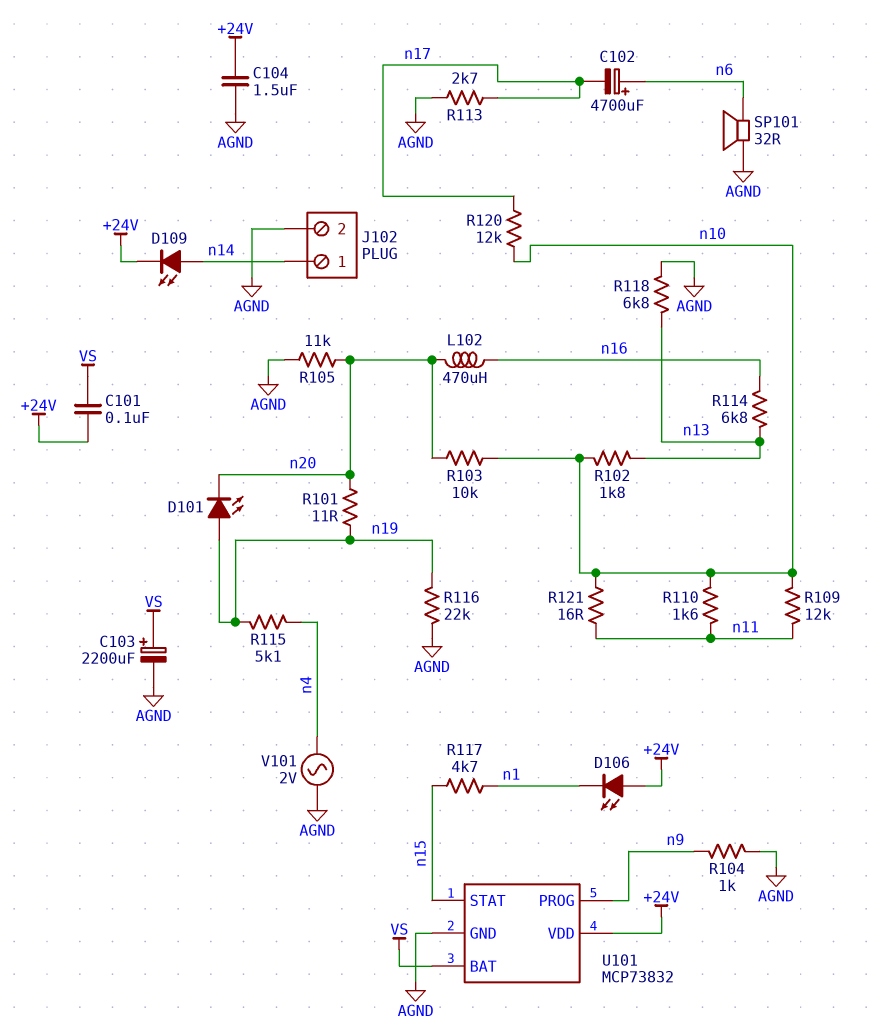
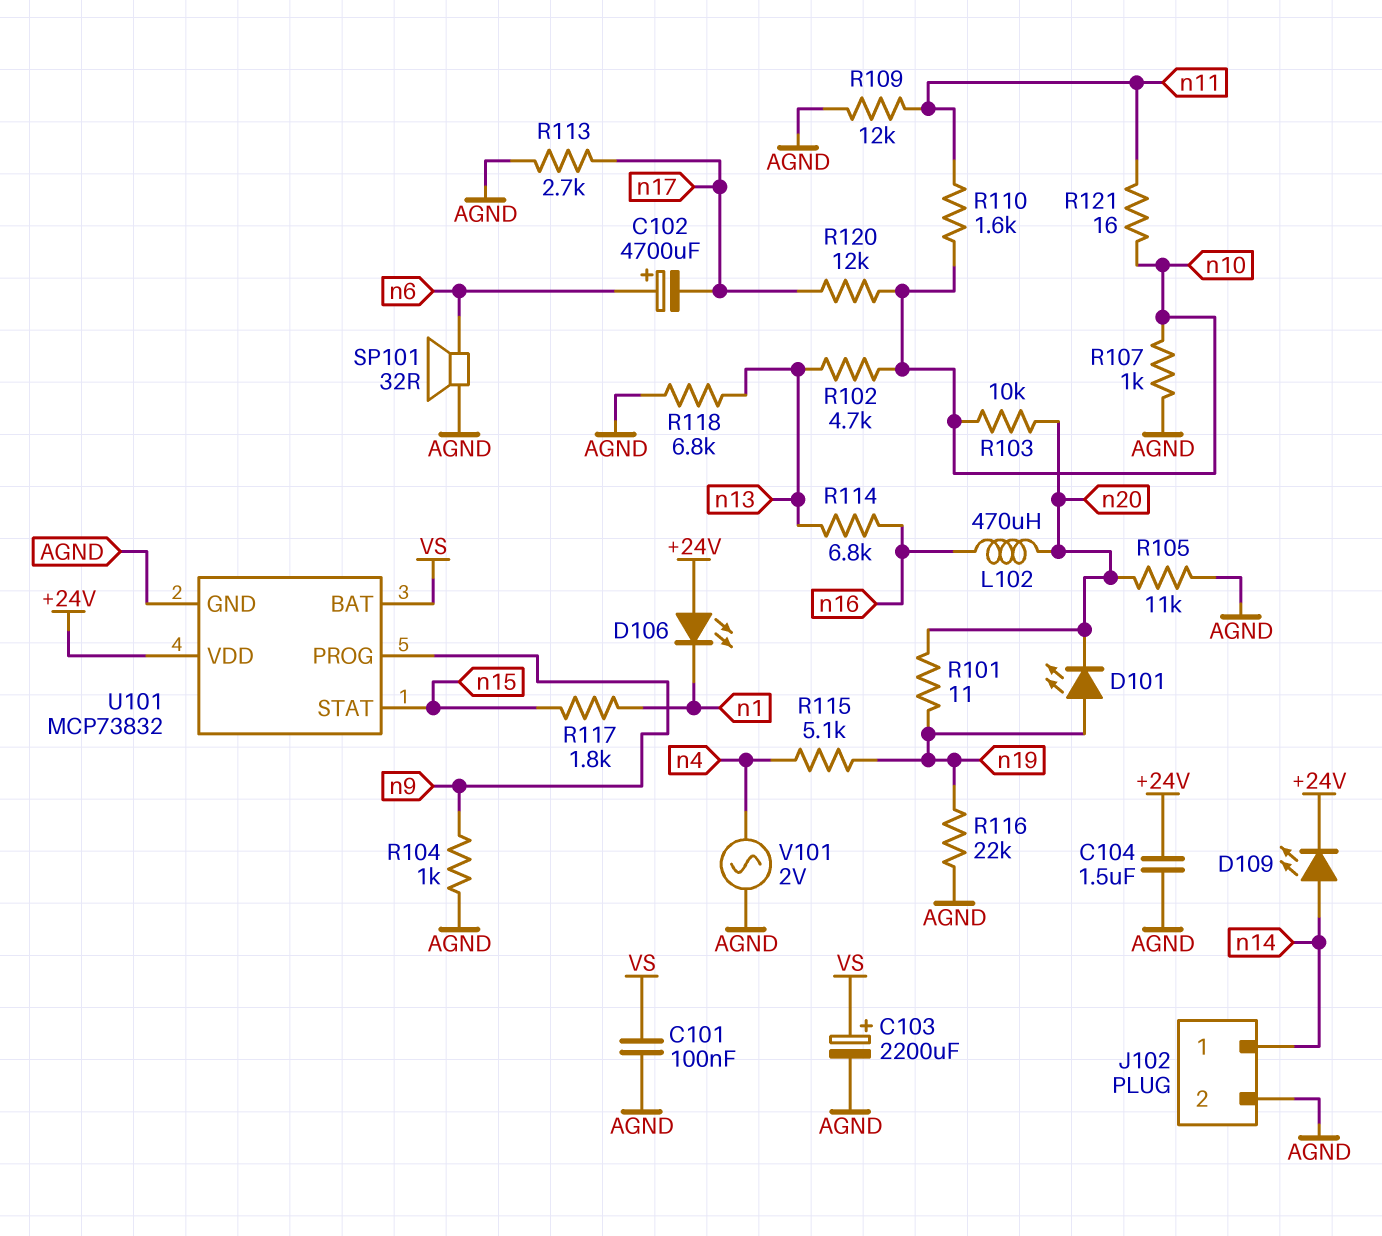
C101: 100nF (+24V, VS) -> 100nF (AGND, VS)
R102: 1.8k (n10, n13) -> 4.7k (n10, n13)
R107: none -> 1k (AGND, n10)
R109: 12k (n10, n11) -> 12k (AGND, n11)
R117: 4.7k (n1, n15) -> 1.8k (n1, n15)

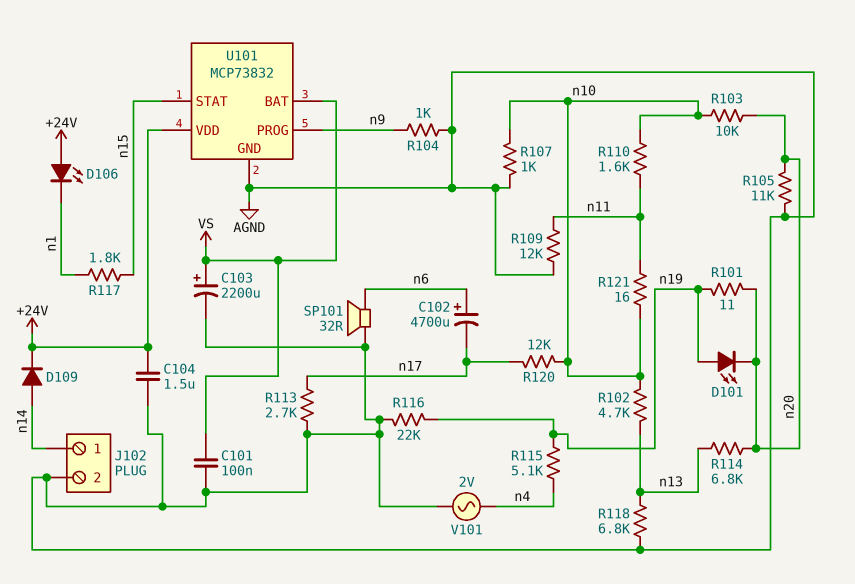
D109: LED (A n14, K +24V) -> diode (A n14, K +24V)
L102: 470uH (n16, n20) -> none
R114: 6.8k (n13, n16) -> 6.8k (n13, n20)

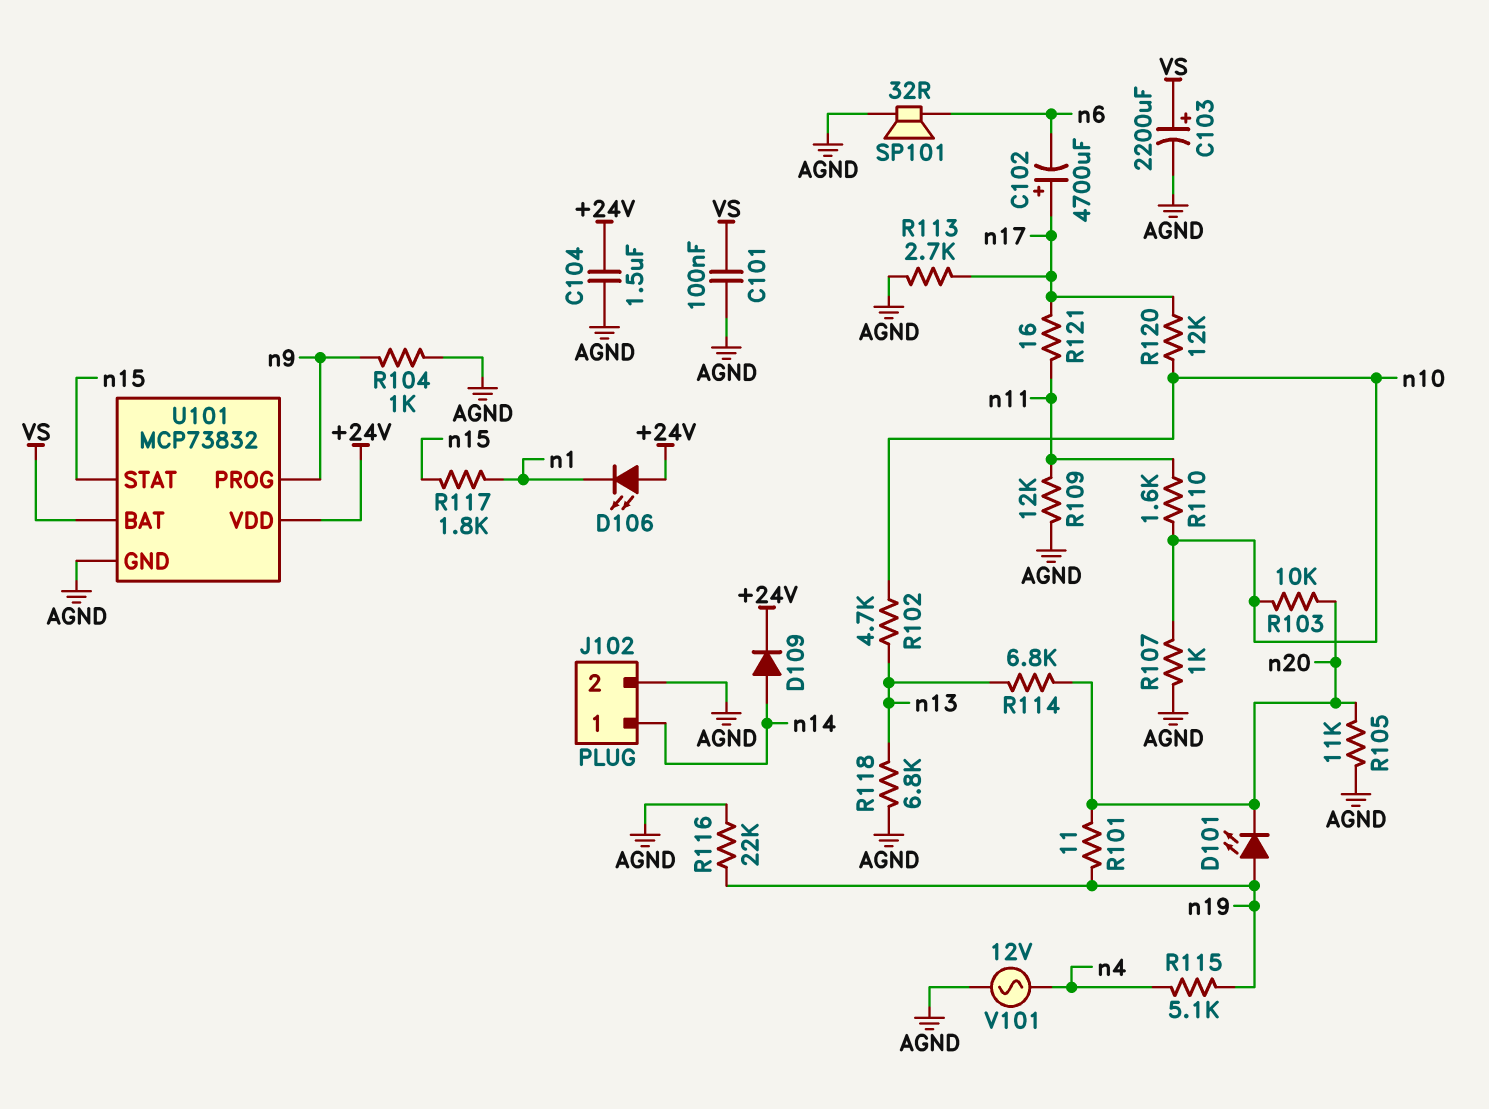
C102: 4700uF (plus n6, minus n17) -> 4700uF (plus n17, minus n6)
R121: 16 (n10, n11) -> 16 (n11, n17)
V101: AC 2V (AGND, n4) -> AC 12V (AGND, n4)

